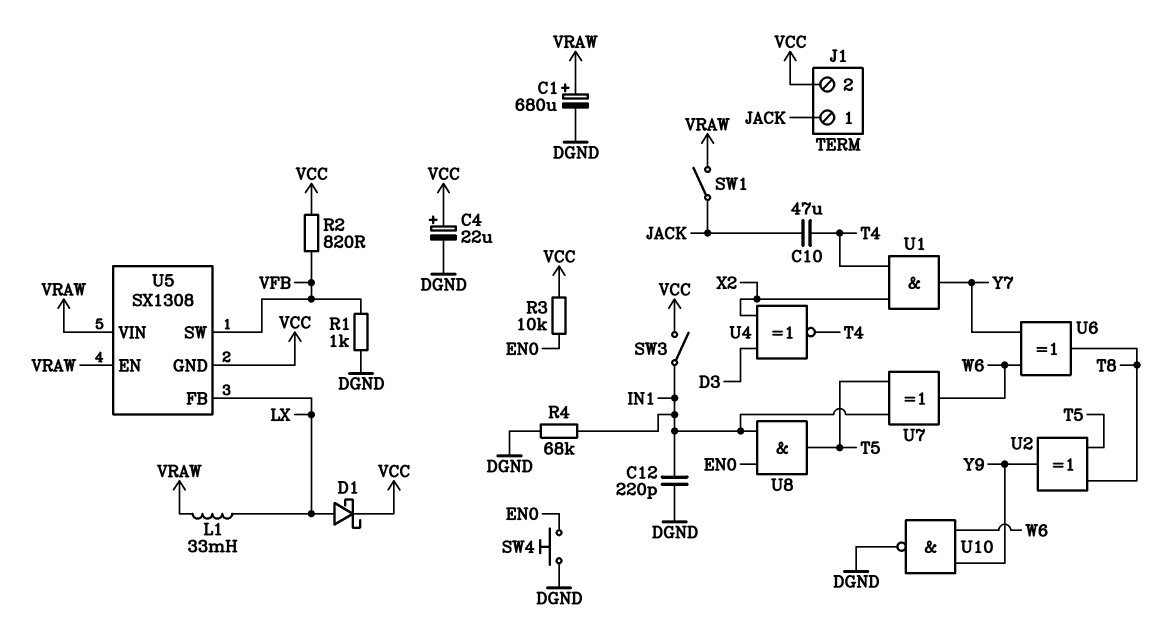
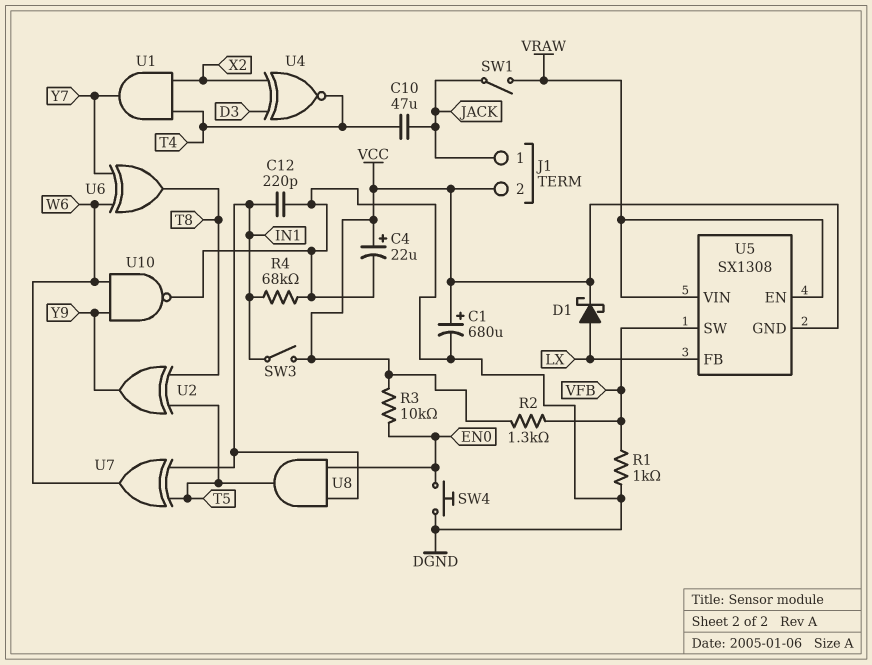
C1: 680uF (plus VRAW, minus DGND) -> 680uF (plus VCC, minus DGND)
L1: 33mH (LX, VRAW) -> none
R2: 820 (VCC, VFB) -> 1.3k (VCC, VFB)

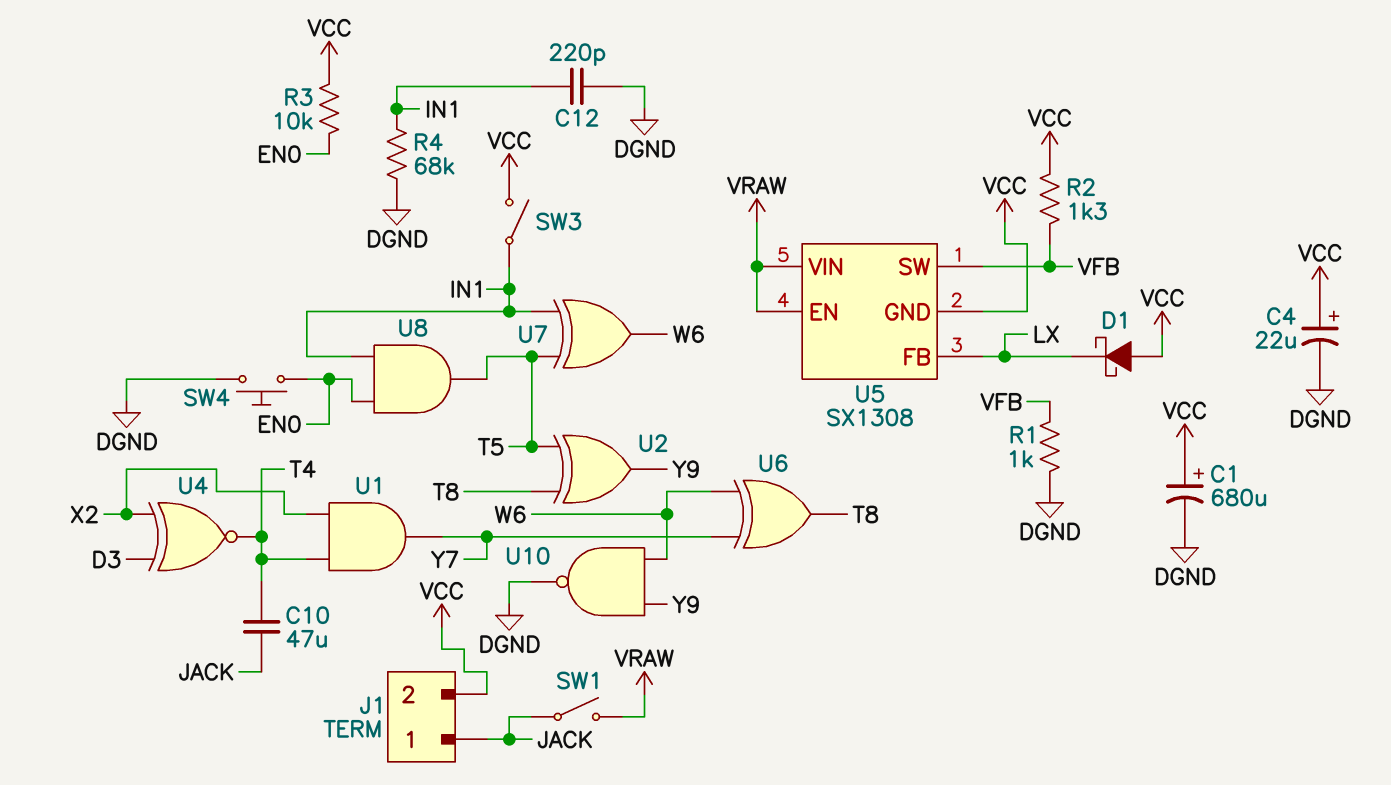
D1: schottky (A LX, K VCC) -> schottky (A VCC, K LX)

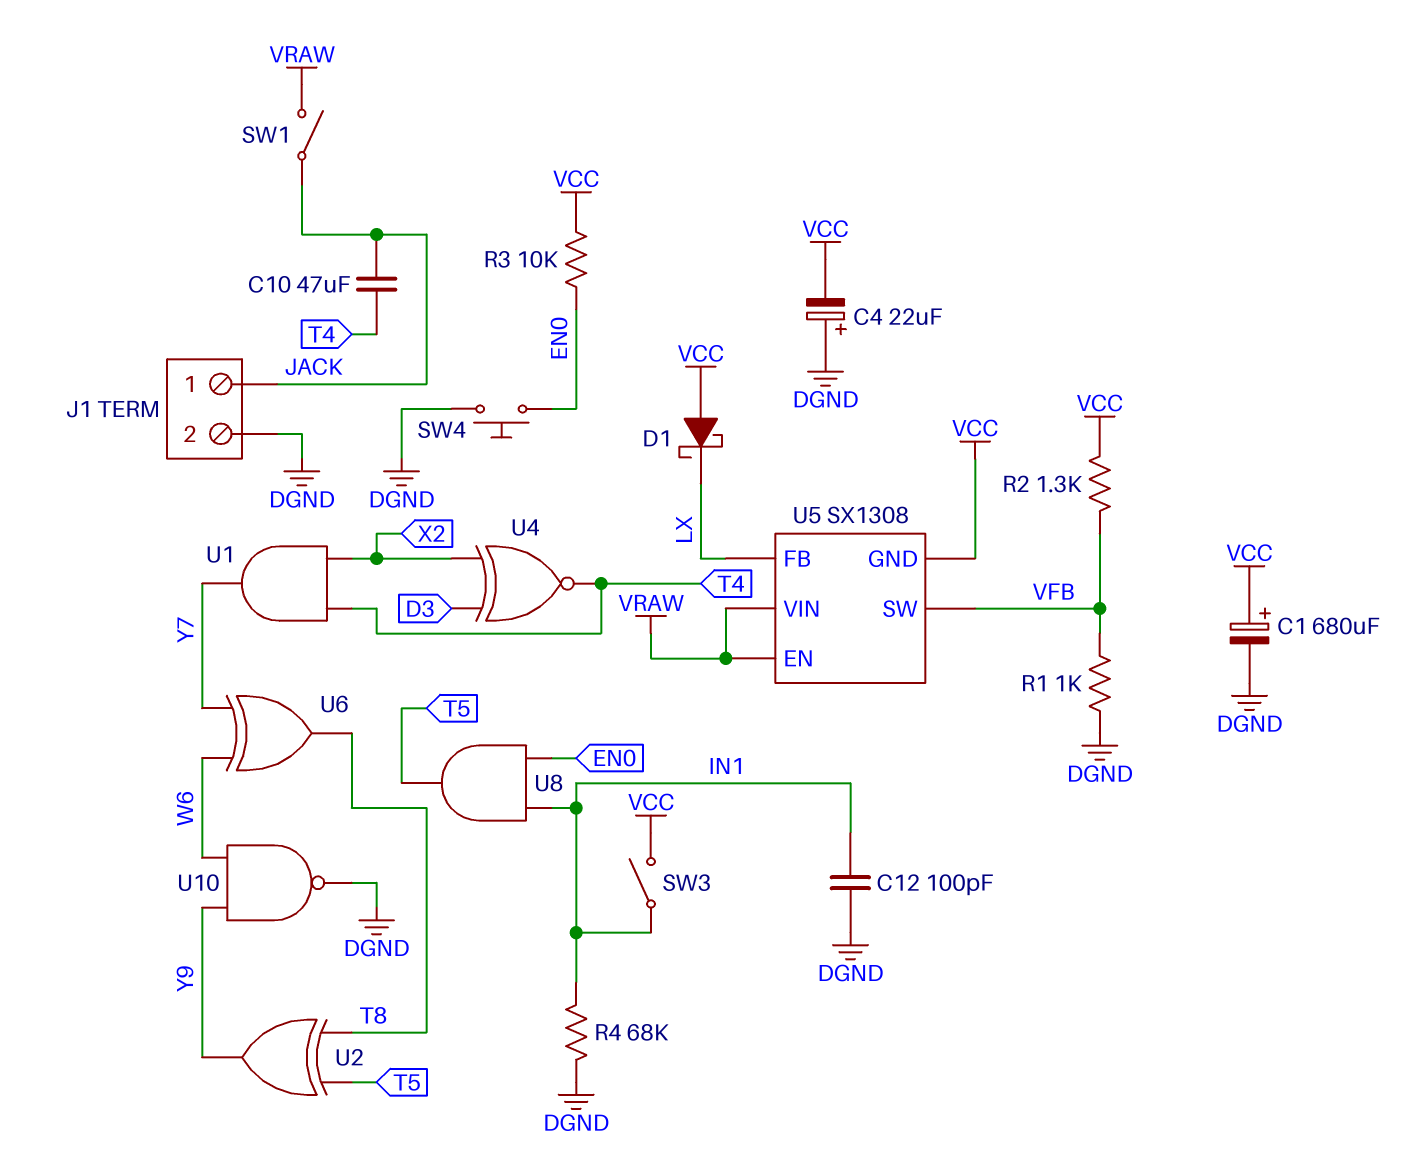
C4: 22uF (plus VCC, minus DGND) -> 22uF (plus DGND, minus VCC)
C12: 220pF (DGND, IN1) -> 100pF (DGND, IN1)
J1 pin 2: VCC -> DGND
U7: XOR (in IN1, in T5, out W6) -> none

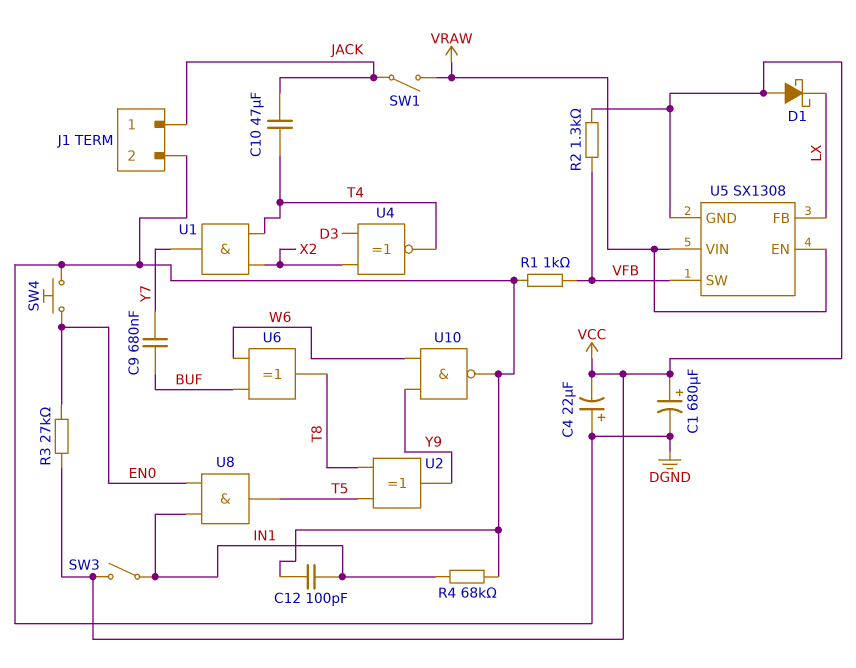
C9: none -> 680nF (BUF, Y7)
R3: 10k (EN0, VCC) -> 27k (EN0, VCC)
U6: XOR (in W6, in Y7, out T8) -> XOR (in BUF, in W6, out T8)

